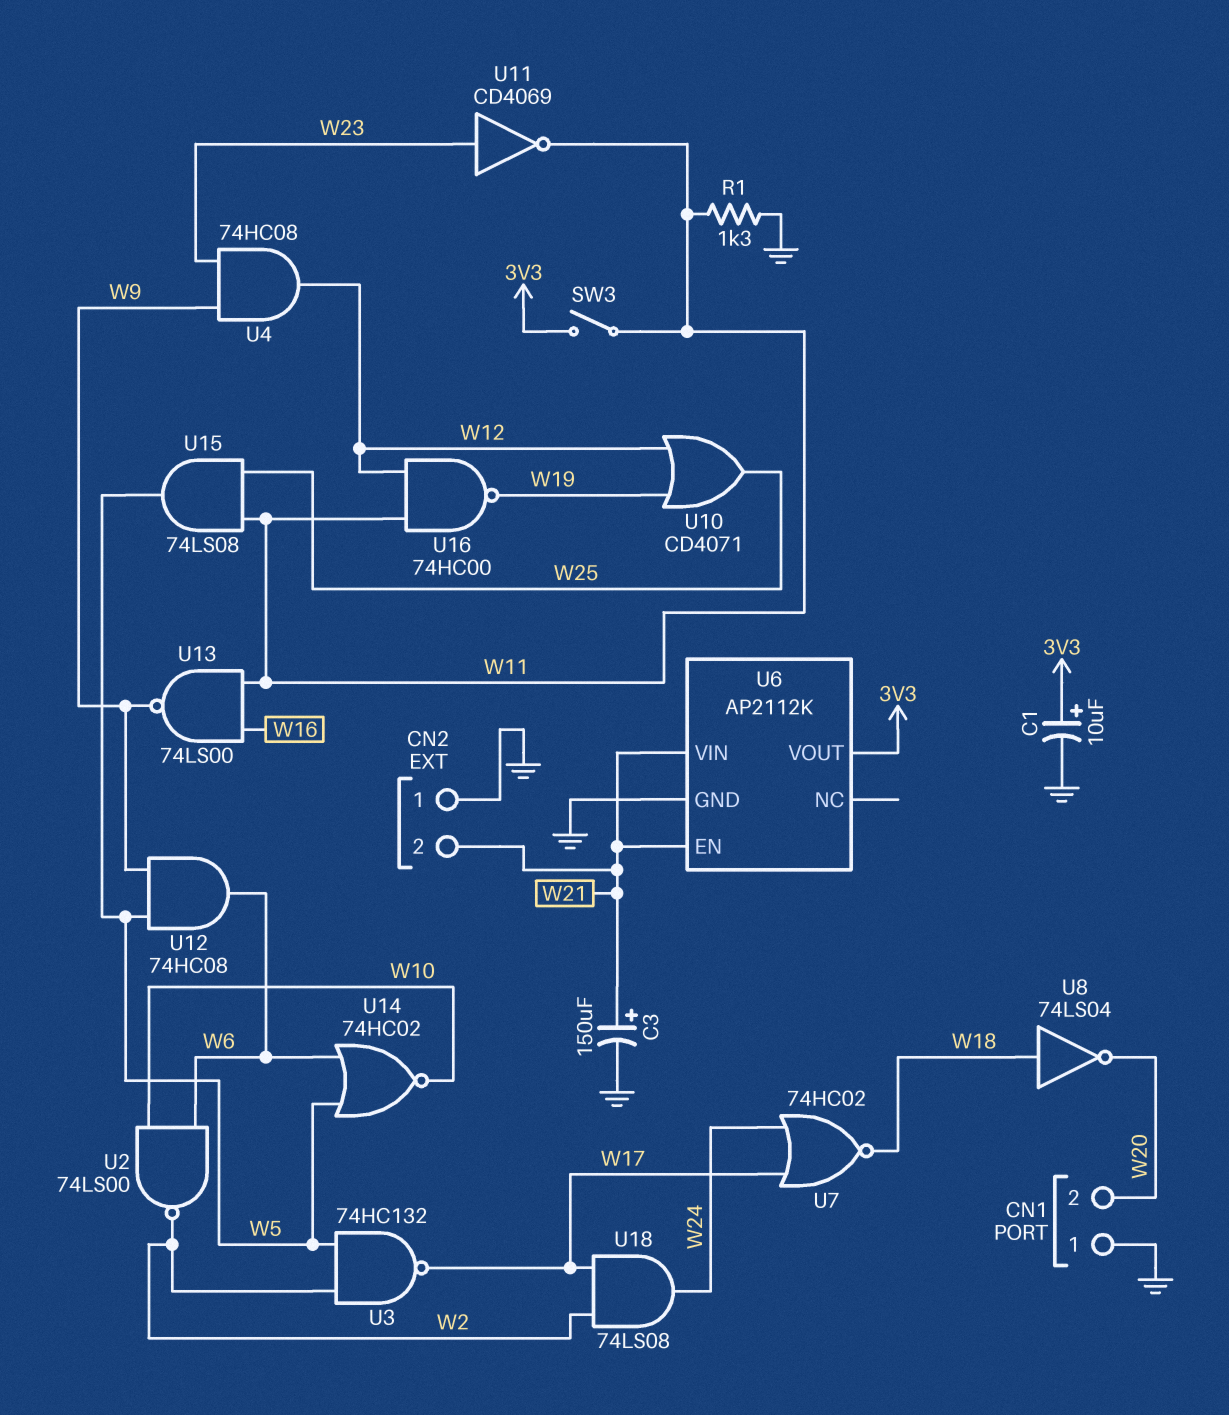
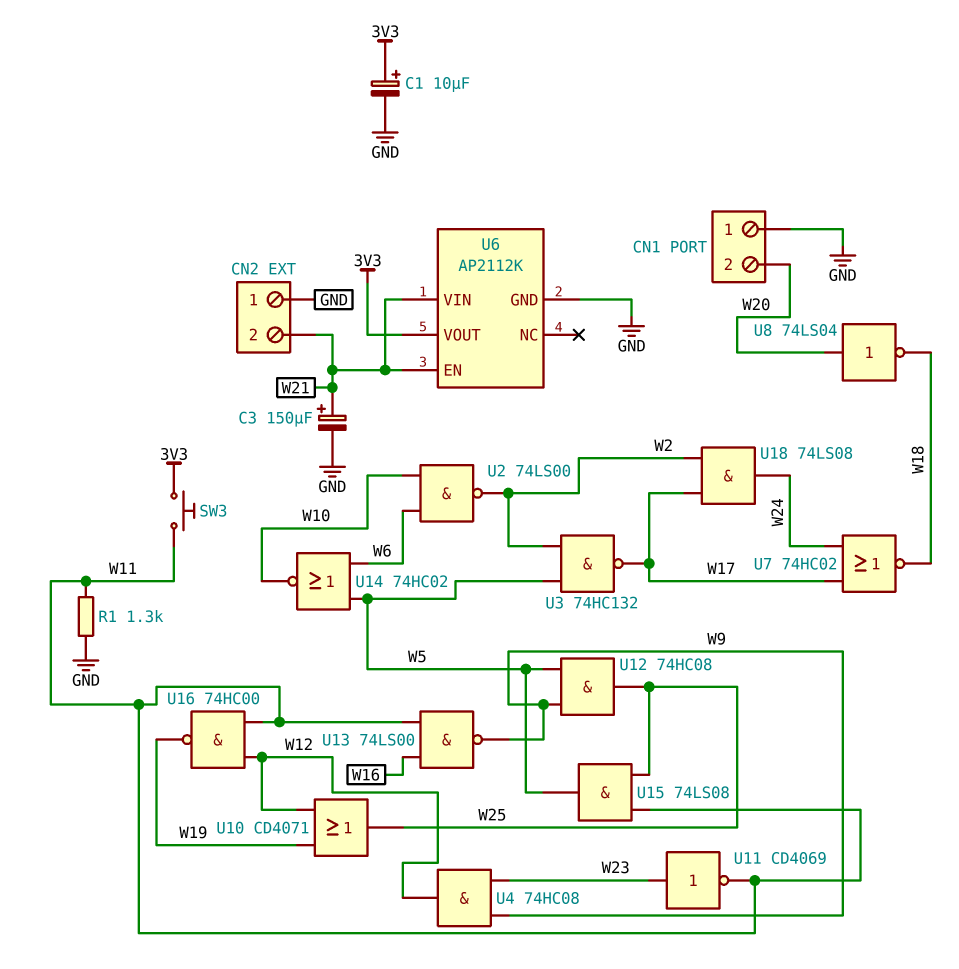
SW3: switch (3V3, W11) -> button (3V3, W11)
U8: NOT 74LS04 (in W18, out W20) -> NOT 74LS04 (in W20, out W18)
U12: AND 74HC08 (in W5, in W9, out W6) -> AND 74HC08 (in W5, in W9, out W25)

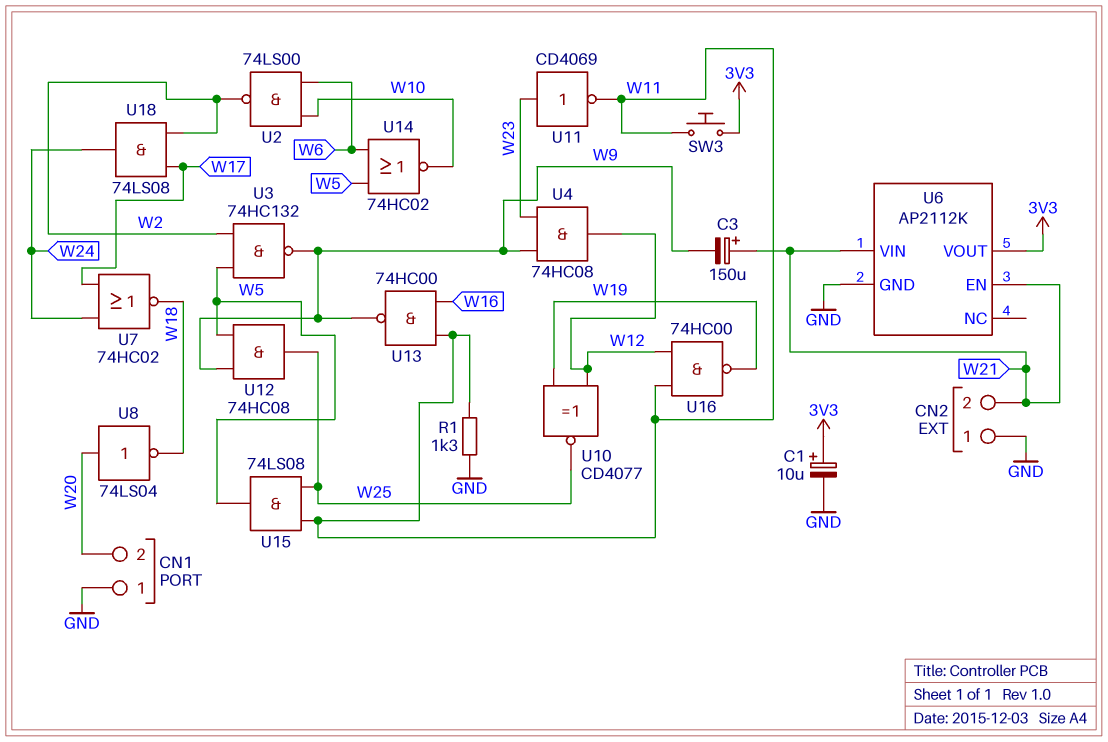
C3: 150uF (plus W21, minus GND) -> 150uF (plus W21, minus W9)
U3: NAND 74HC132 (in W2, in W5, out W17) -> NAND 74HC132 (in W2, in W5, out W9)
U10: OR CD4071 (in W12, in W19, out W25) -> XNOR CD4077 (in W12, in W19, out W25)
U13: NAND 74LS00 (in W11, in W16, out W9) -> NAND 74HC00 (in W11, in W16, out W9)

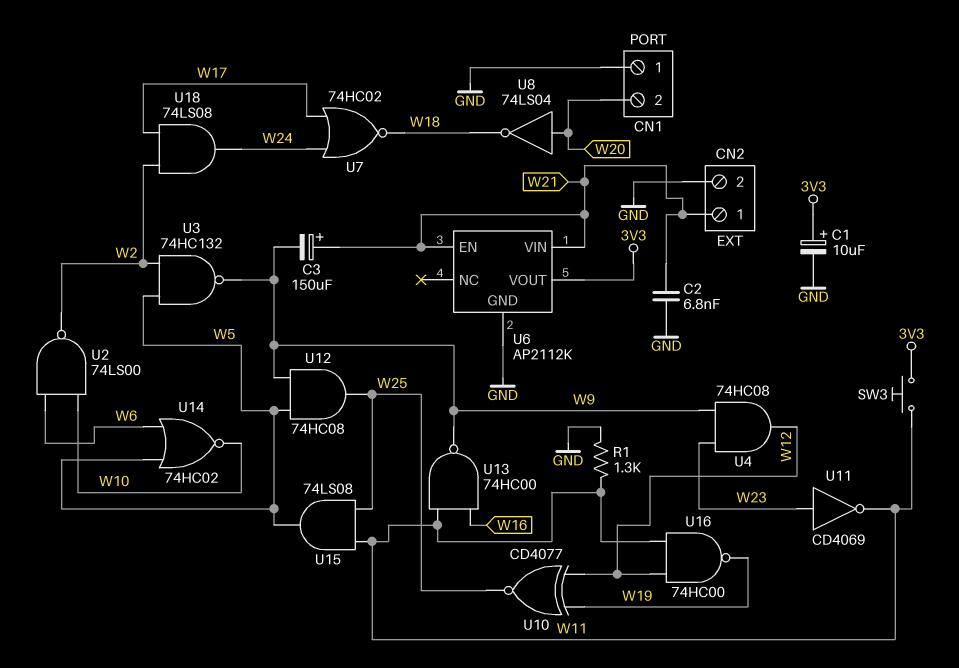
C2: none -> 6.8nF (GND, W21)
CN2 pin 1: GND -> W21
CN2 pin 2: W21 -> GND

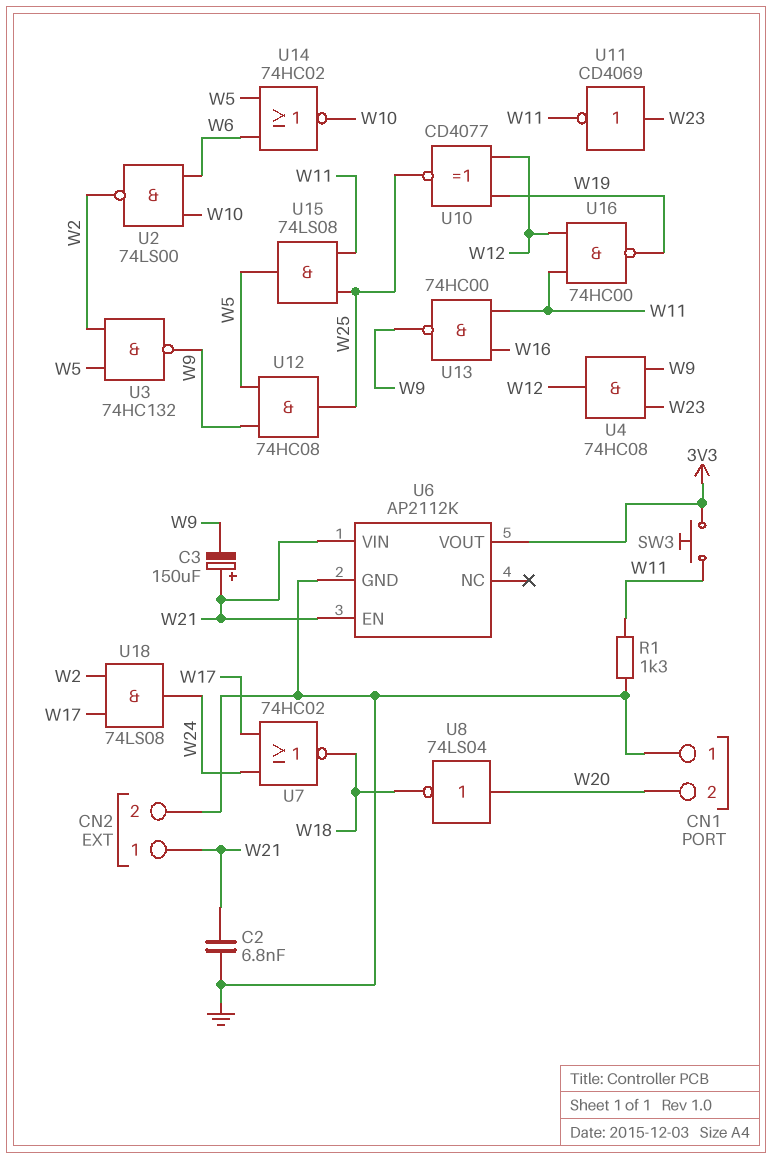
C1: 10uF (plus 3V3, minus GND) -> none

